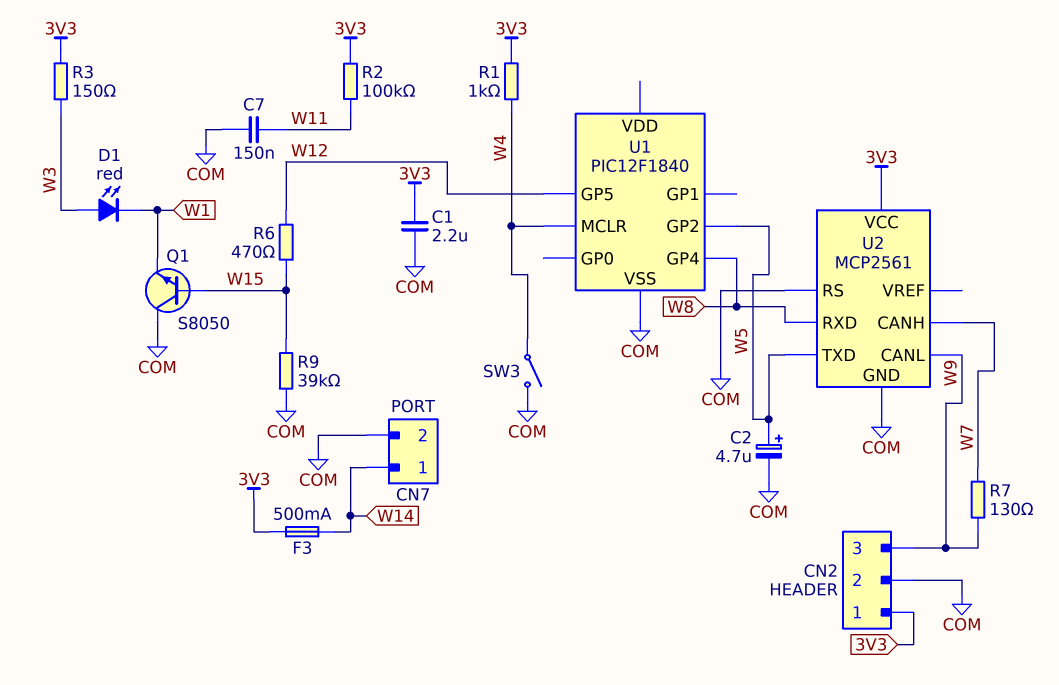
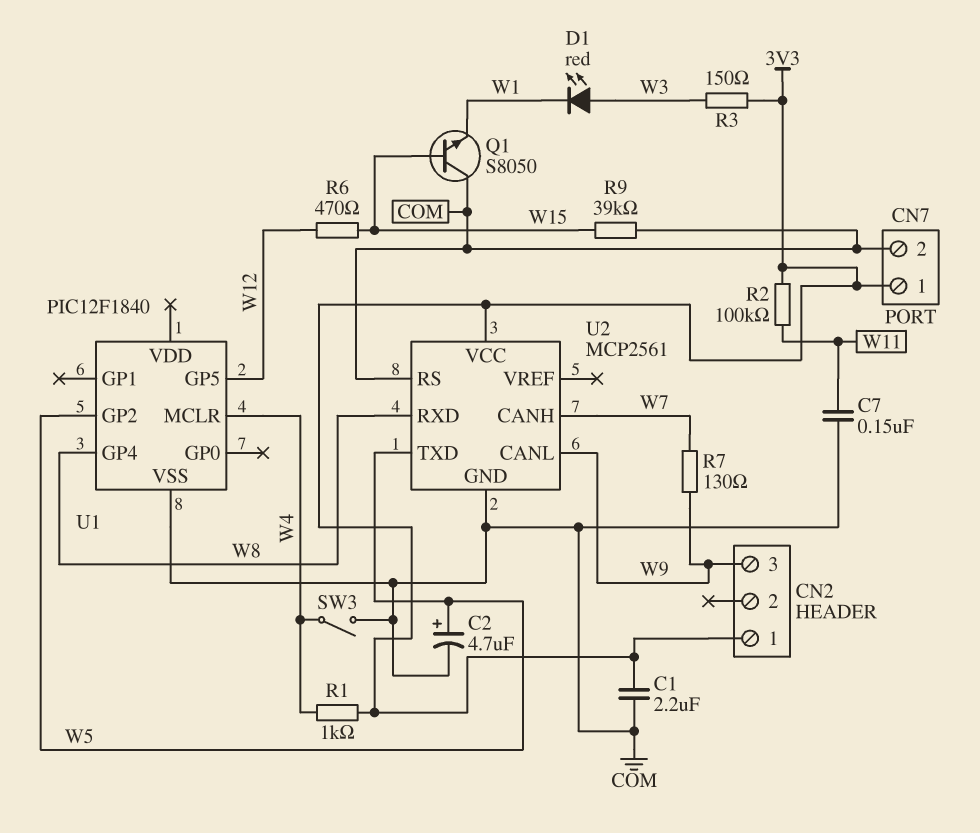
CN2 pin 2: COM -> none
CN7 pin 1: W14 -> 3V3
F3: 500mA (3V3, W14) -> none

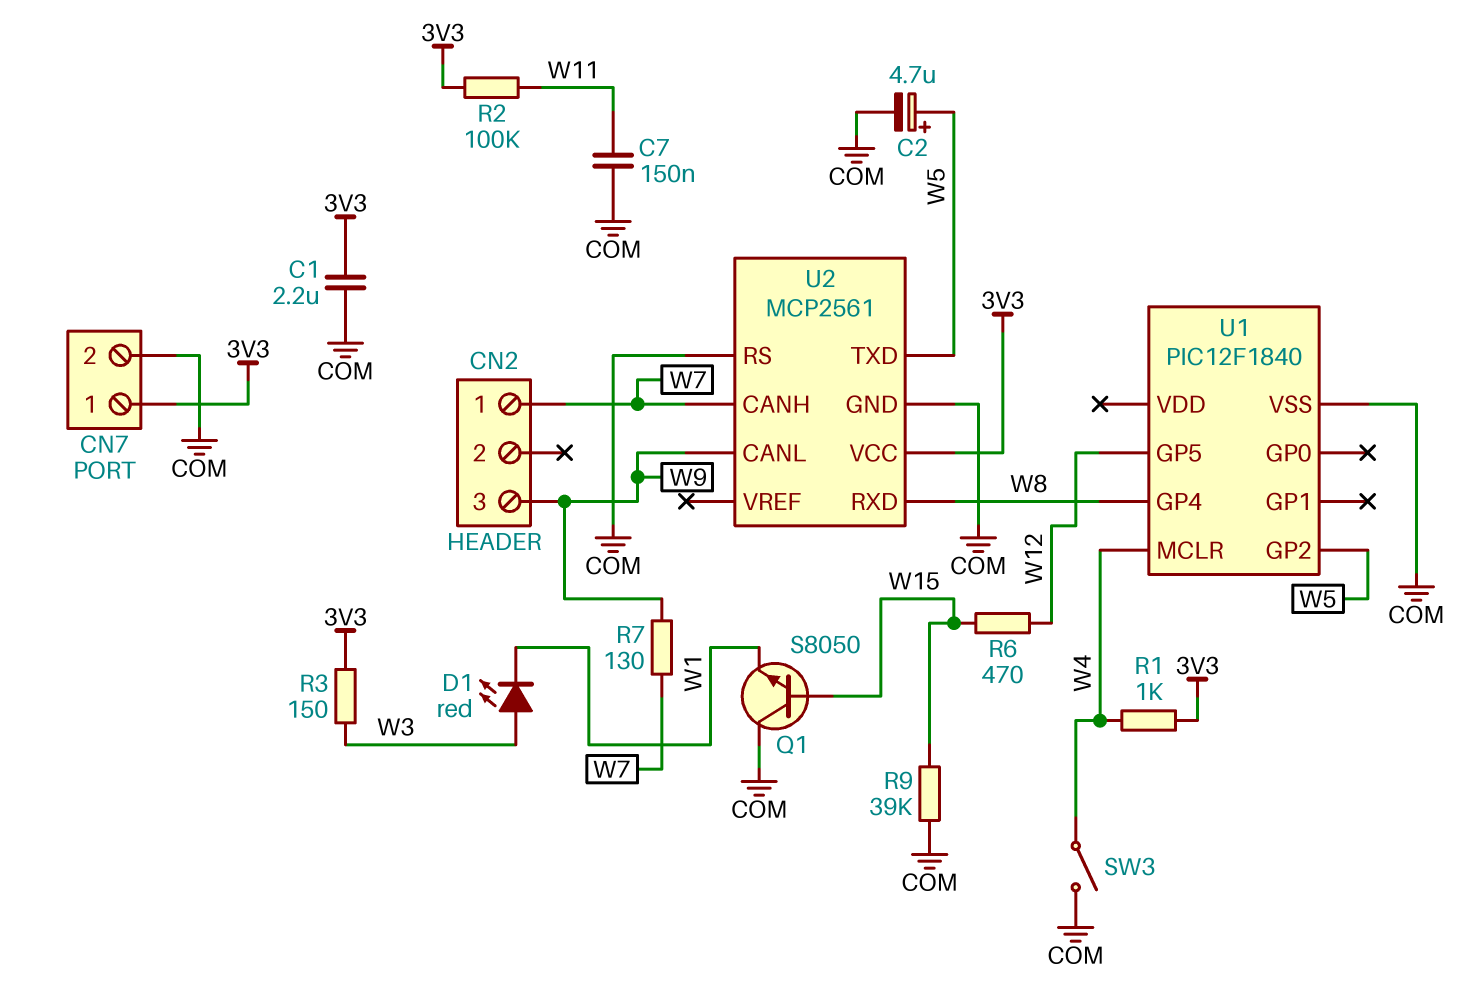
CN2 pin 1: 3V3 -> W7

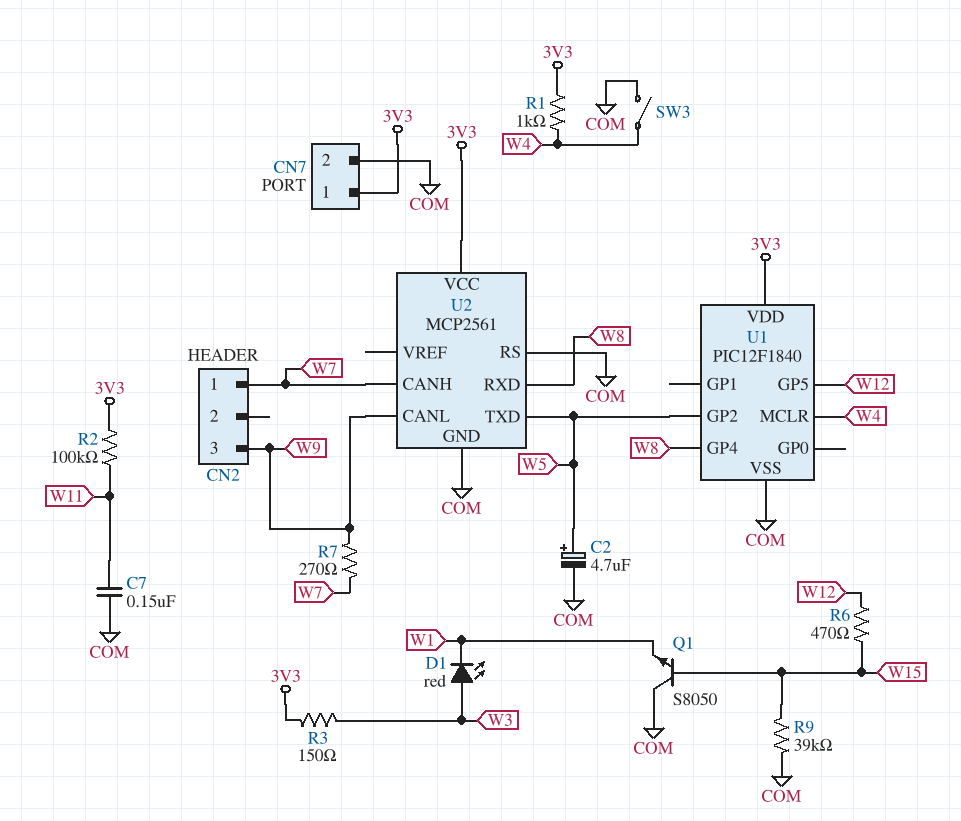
C1: 2.2uF (3V3, COM) -> none
R7: 130 (W7, W9) -> 270 (W7, W9)
U1 pin VDD: none -> 3V3

